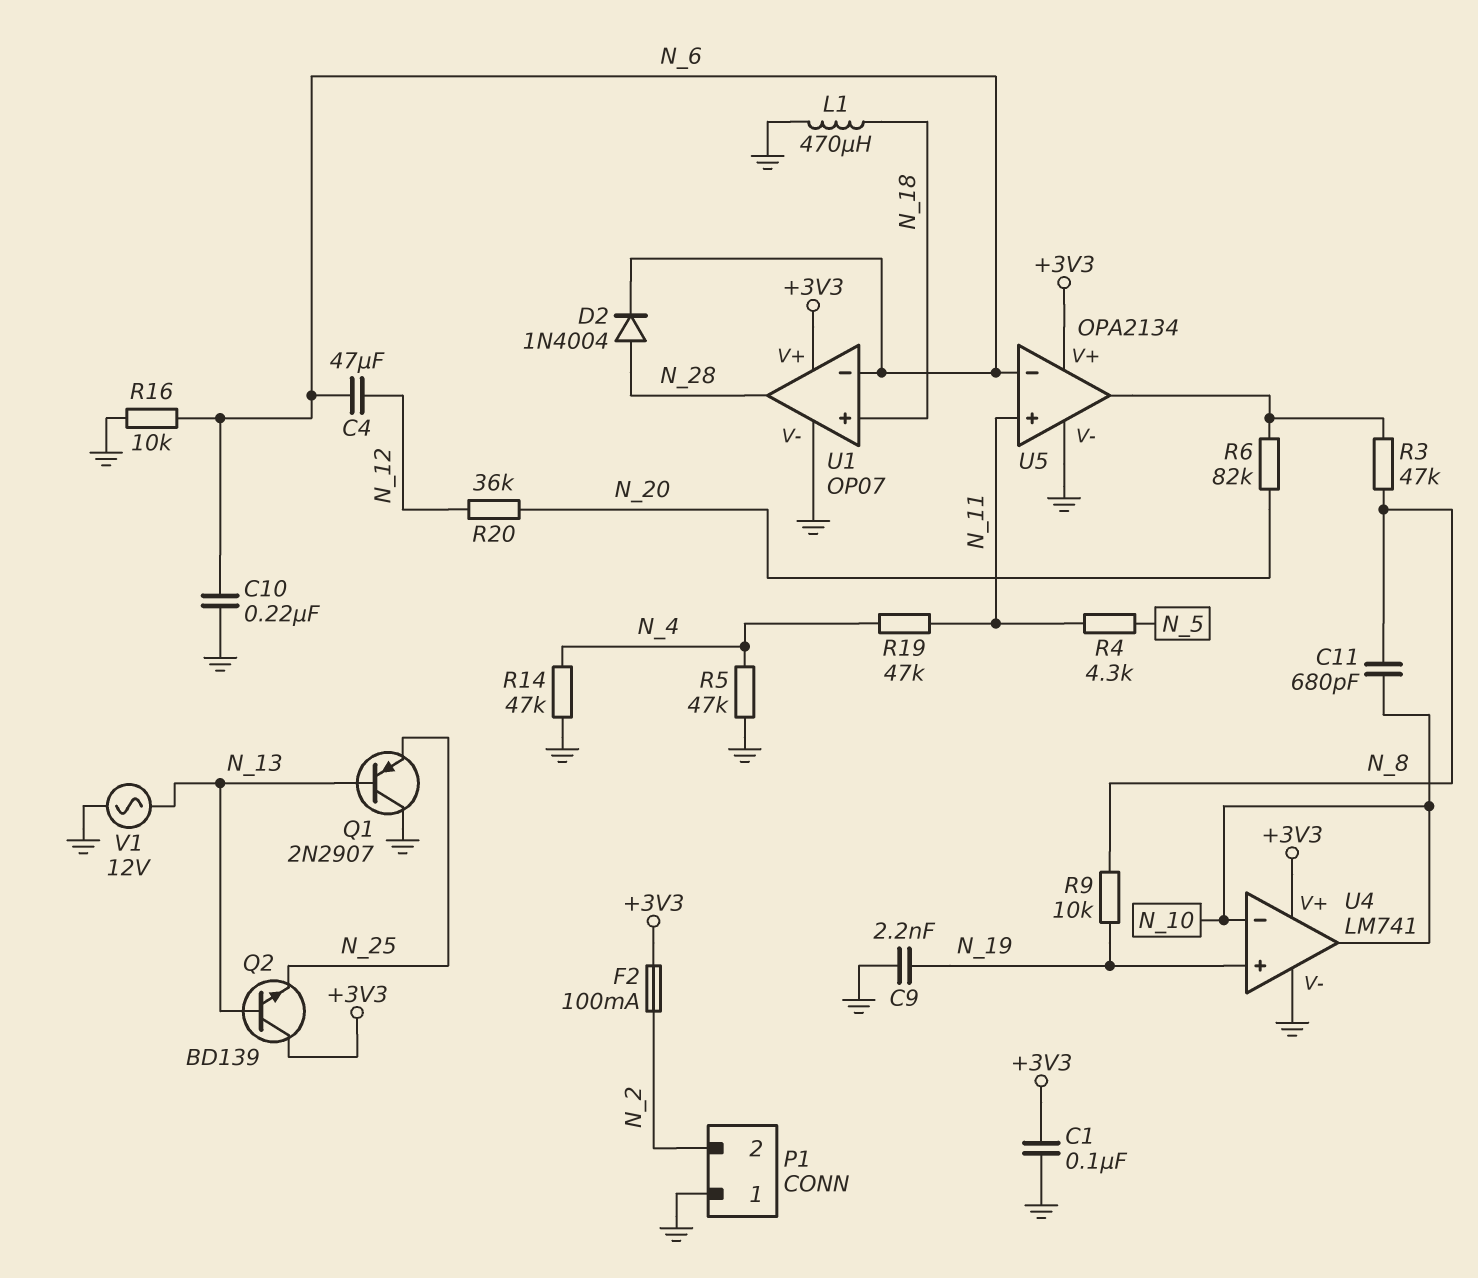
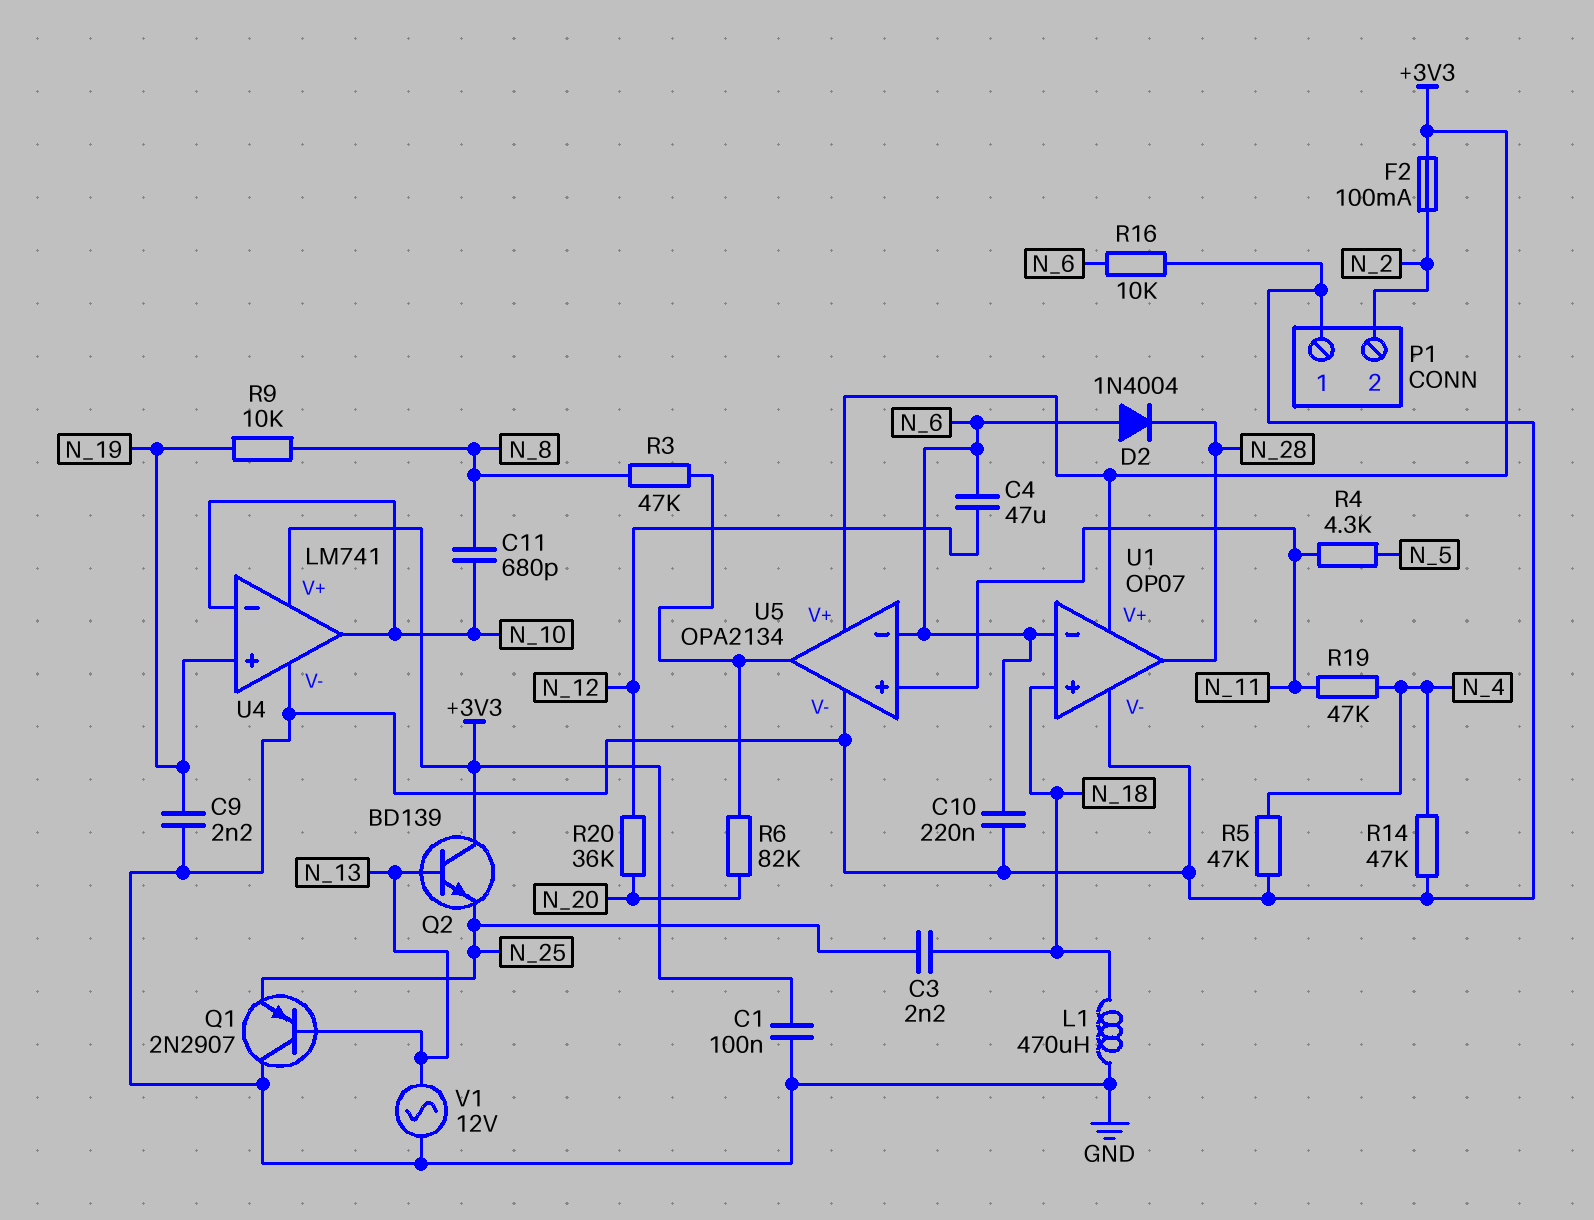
C3: none -> 2.2nF (N_18, N_25)
D2: diode 1N4004 (A N_28, K N_6) -> diode 1N4004 (A N_6, K N_28)

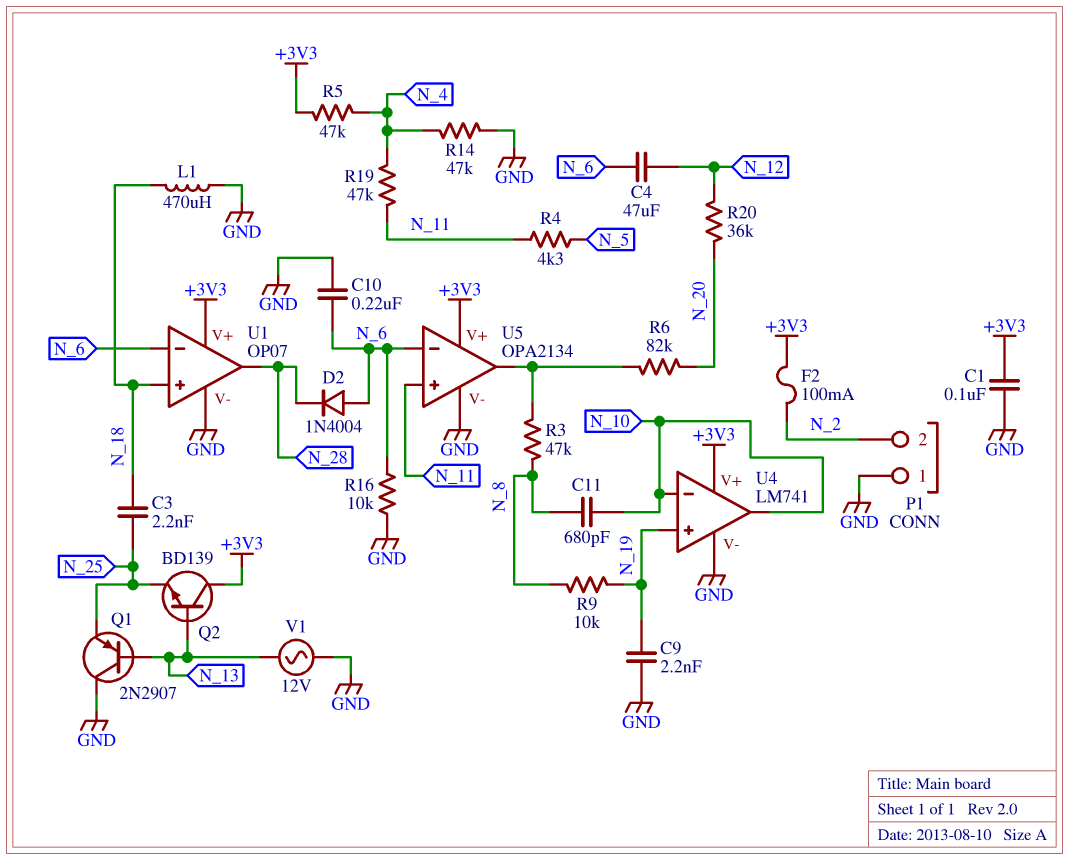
R5: 47k (GND, N_4) -> 47k (+3V3, N_4)

